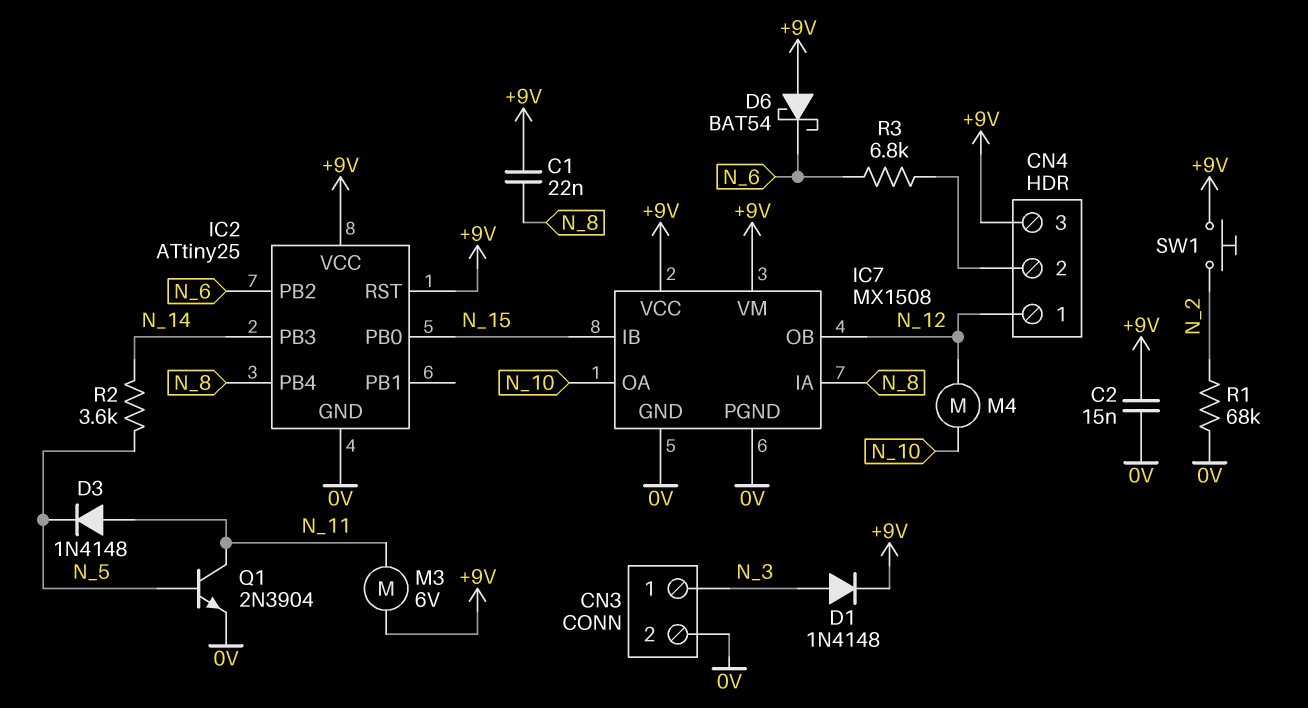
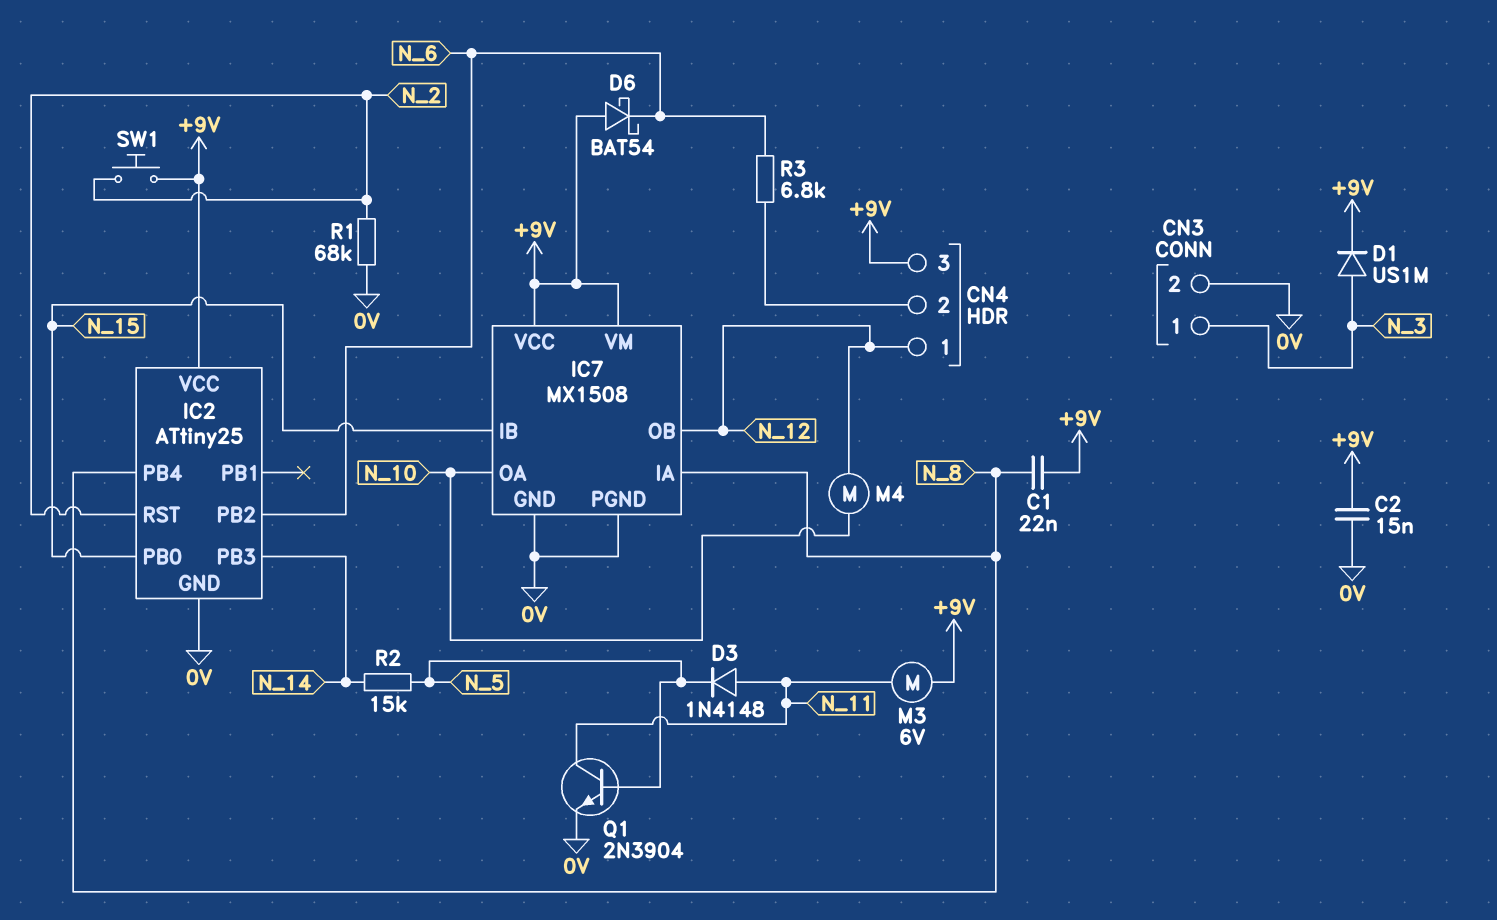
D1: diode 1N4148 (A N_3, K +9V) -> diode US1M (A N_3, K +9V)
IC2 pin RST: +9V -> N_2
R2: 3.6k (N_5, N_14) -> 15k (N_5, N_14)

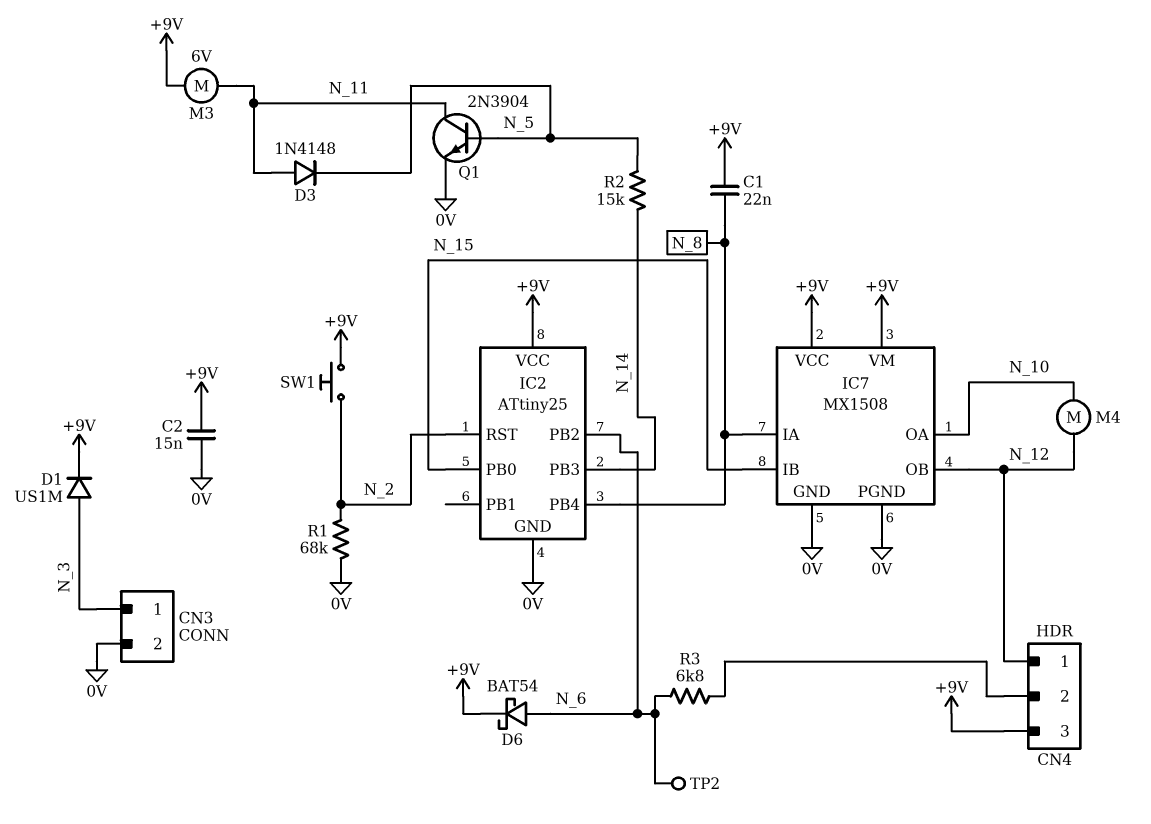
D6: schottky BAT54 (A +9V, K N_6) -> schottky BAT54 (A N_6, K +9V)
TP2: none -> test point (N_6)

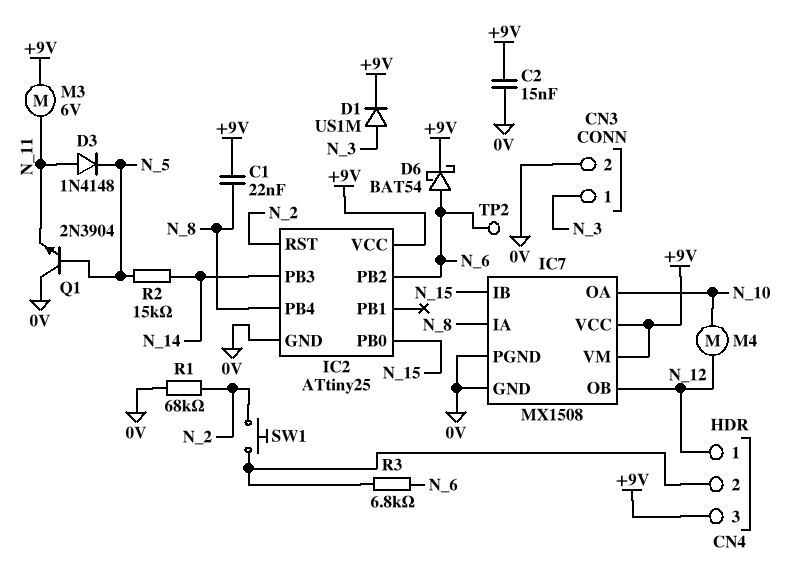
Q1: NPN 2N3904 (B N_5, C N_11, E 0V) -> NPN 2N3904 (B N_5, C 0V, E N_11)
SW1: button (+9V, N_2) -> button (CN4/2, N_2)

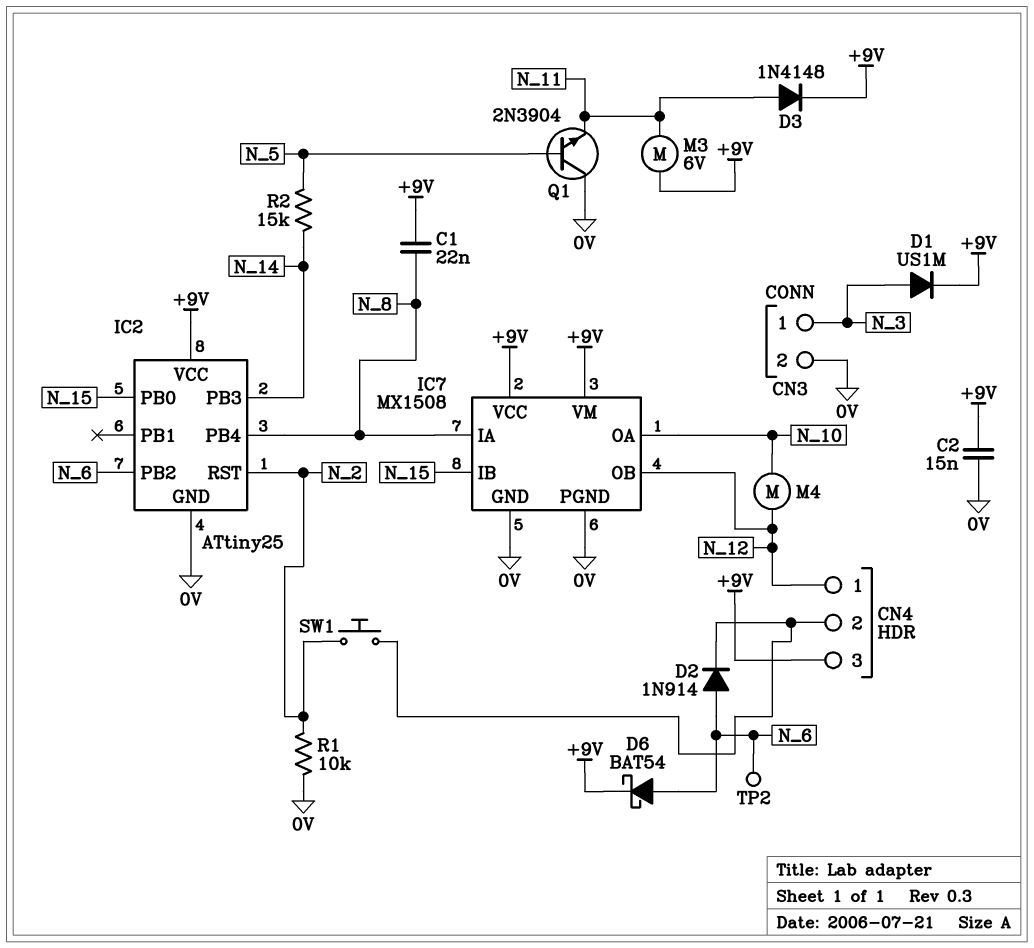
D2: none -> diode 1N914 (A N_6, K CN4/2)
D3: diode 1N4148 (A N_11, K N_5) -> diode 1N4148 (A N_11, K +9V)
R1: 68k (0V, N_2) -> 10k (0V, N_2)
R3: 6.8k (CN4/2, N_6) -> none

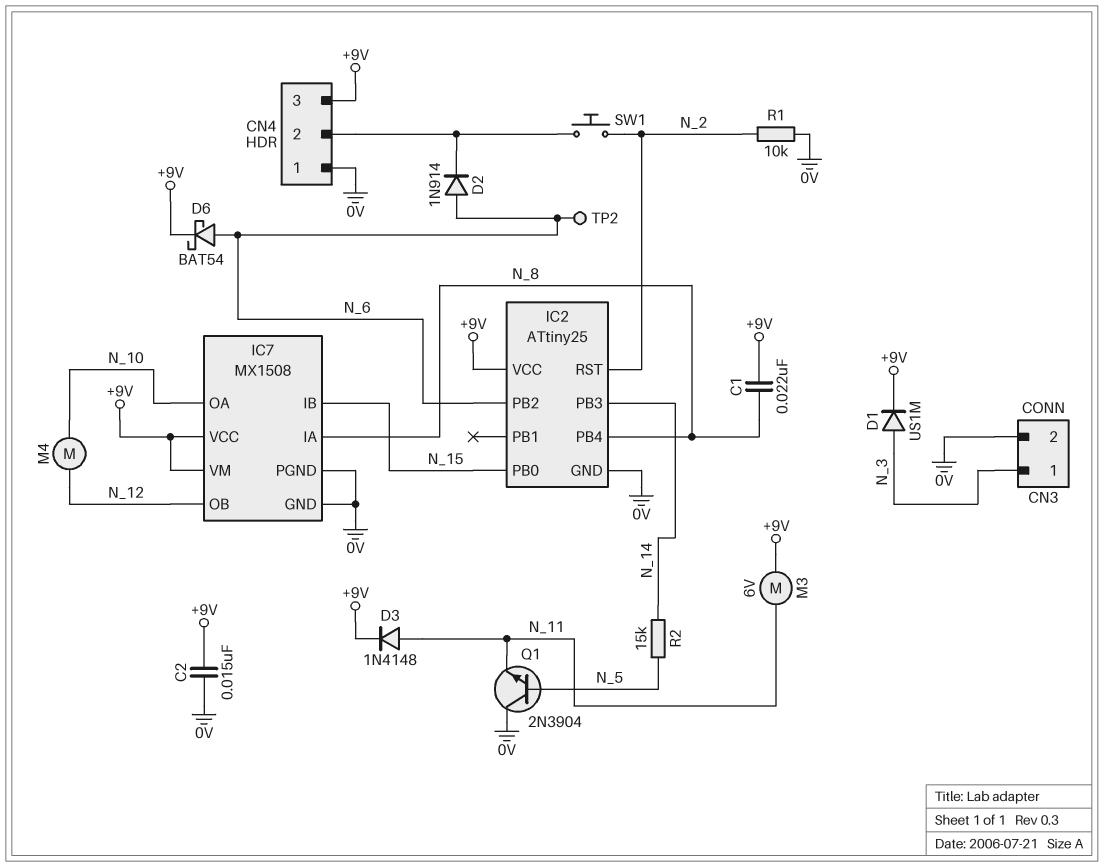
CN4 pin 1: N_12 -> 0V

